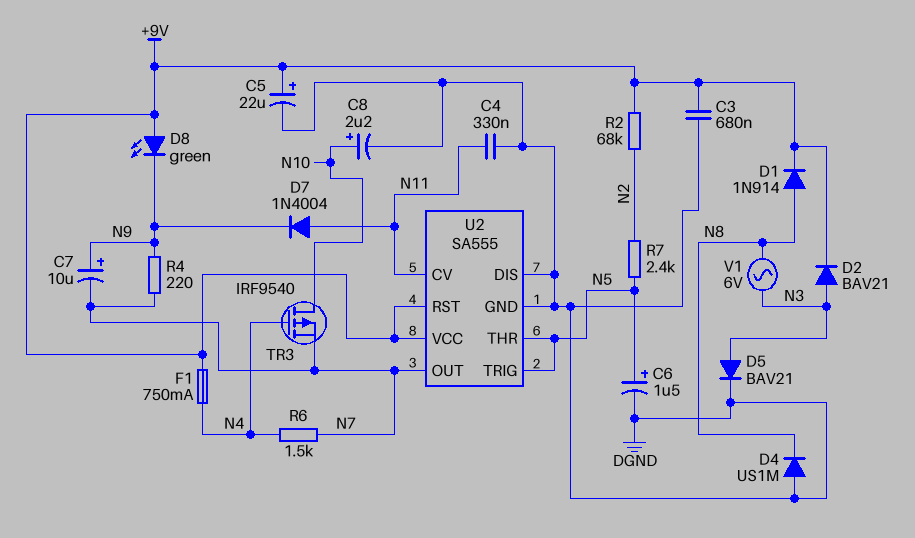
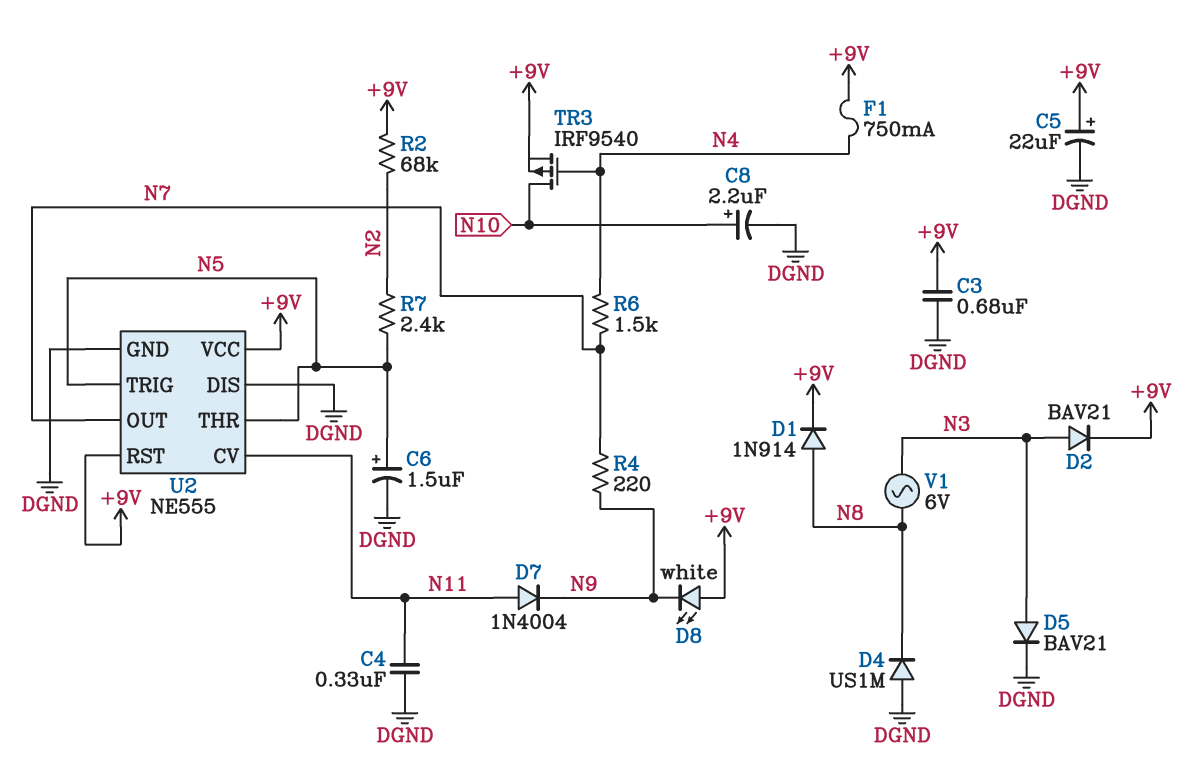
C7: 10uF (plus N9, minus N7) -> none
D8: LED green (A +9V, K N9) -> LED white (A +9V, K N9)
TR3: PMOS IRF9540 (G N4, D N10, S N7) -> PMOS IRF9540 (G N4, D N10, S +9V)
U2: SA555 -> NE555

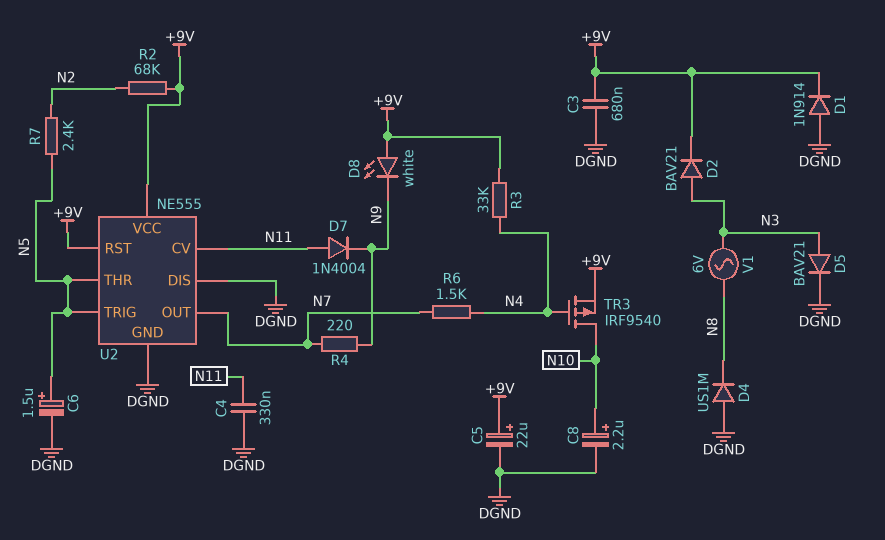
D1: diode 1N914 (A N8, K +9V) -> diode 1N914 (A DGND, K +9V)
F1: 750mA (+9V, N4) -> none
R3: none -> 33k (+9V, N4)

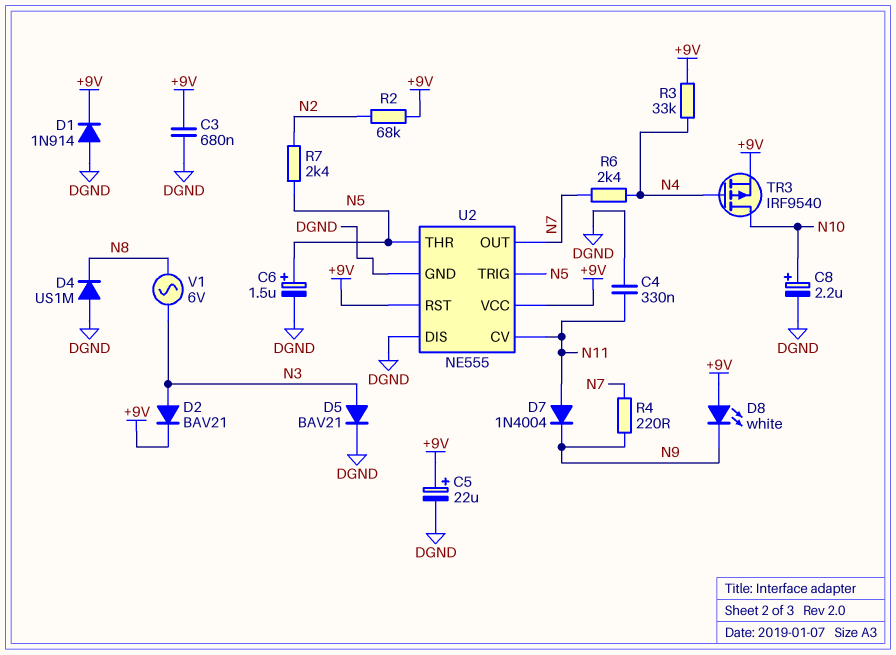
R6: 1.5k (N4, N7) -> 2.4k (N4, N7)

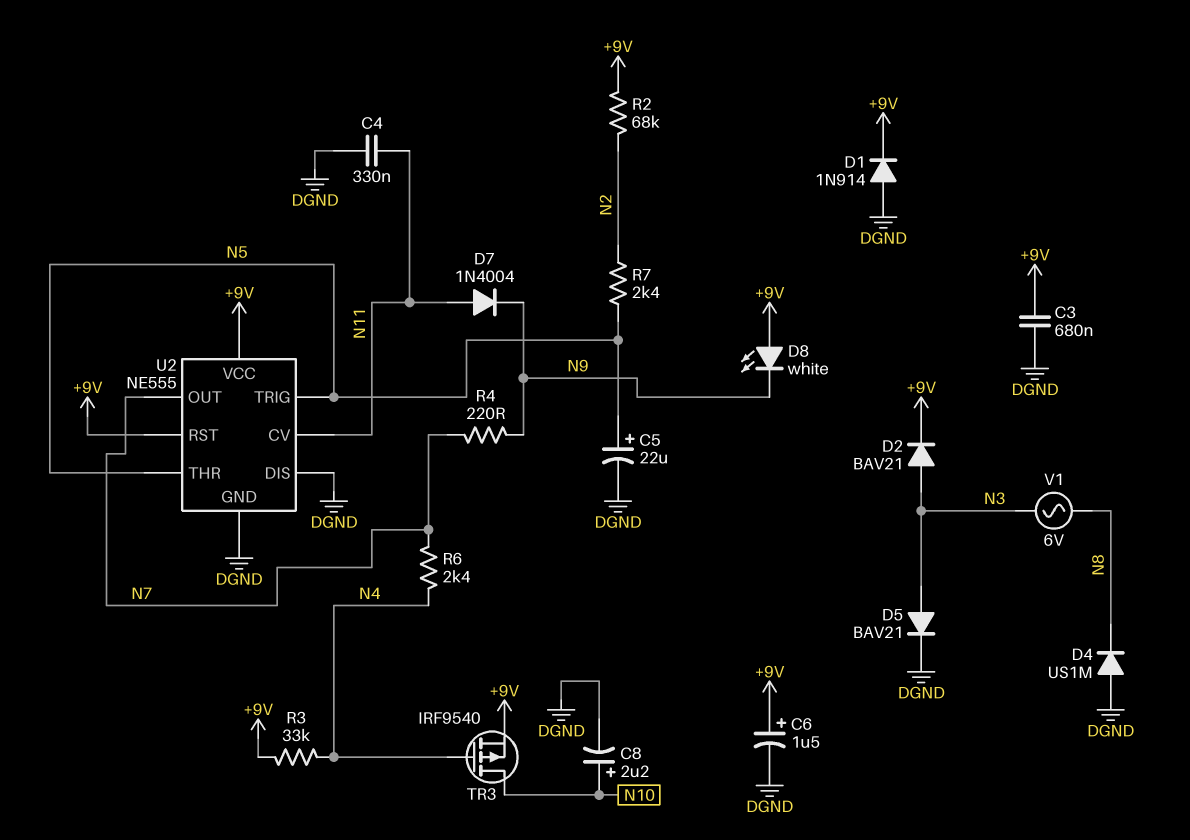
C5: 22uF (plus +9V, minus DGND) -> 22uF (plus N5, minus DGND)
C6: 1.5uF (plus N5, minus DGND) -> 1.5uF (plus +9V, minus DGND)

